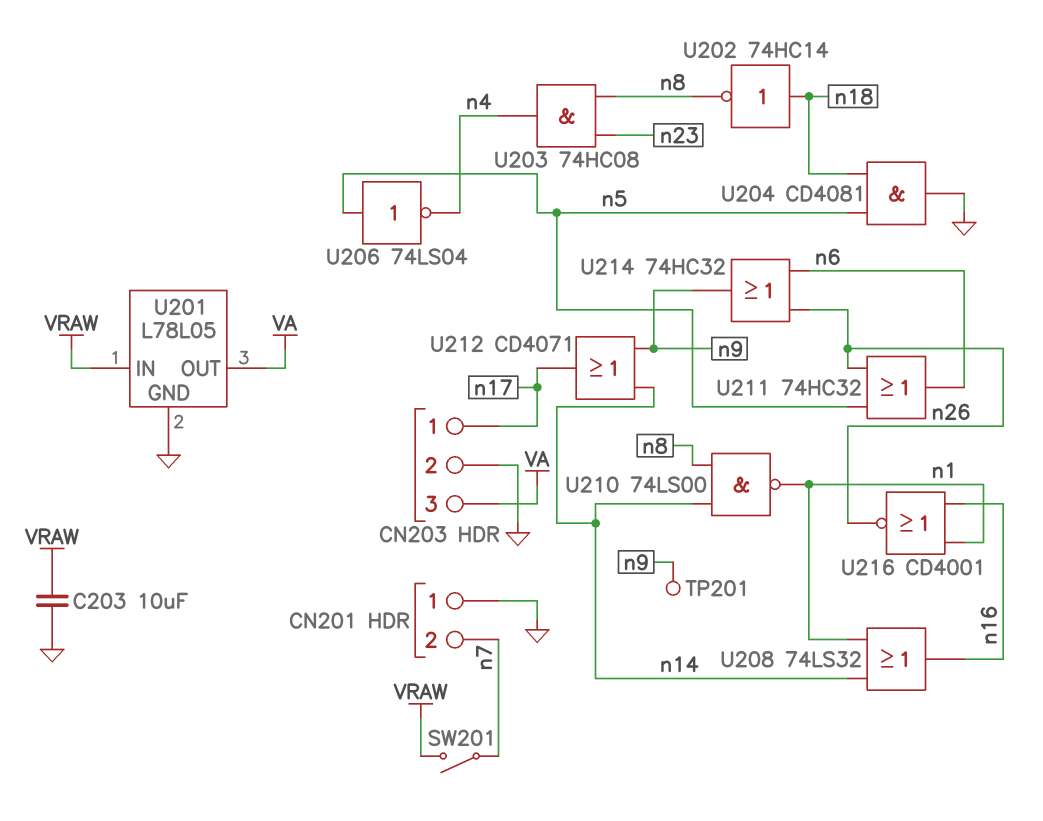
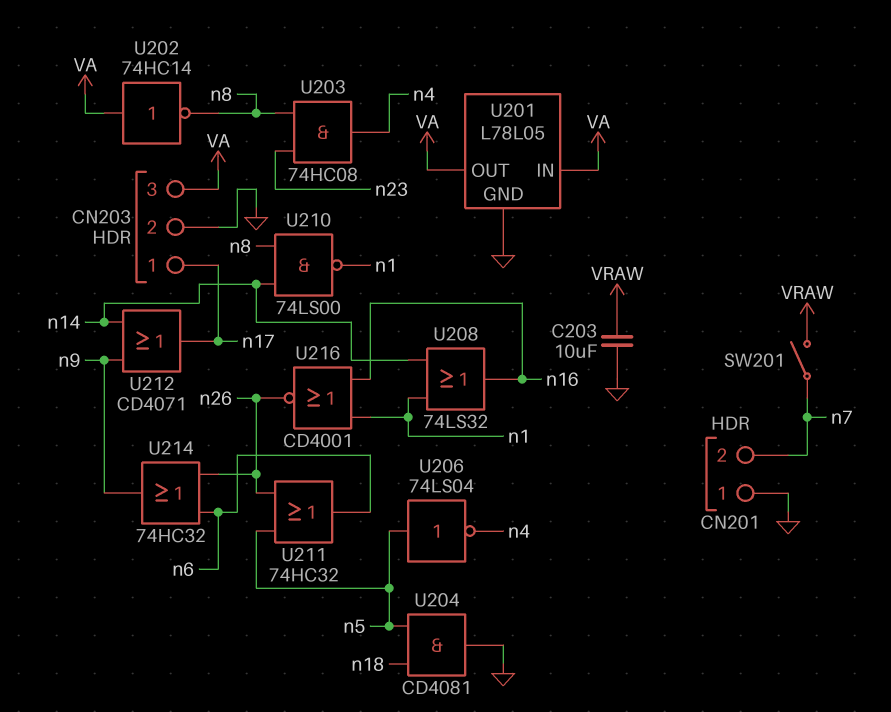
TP201: test point (n9) -> none
U201 pin IN: VRAW -> VA
U202: NOT 74HC14 (in n18, out n8) -> NOT 74HC14 (in VA, out n8)

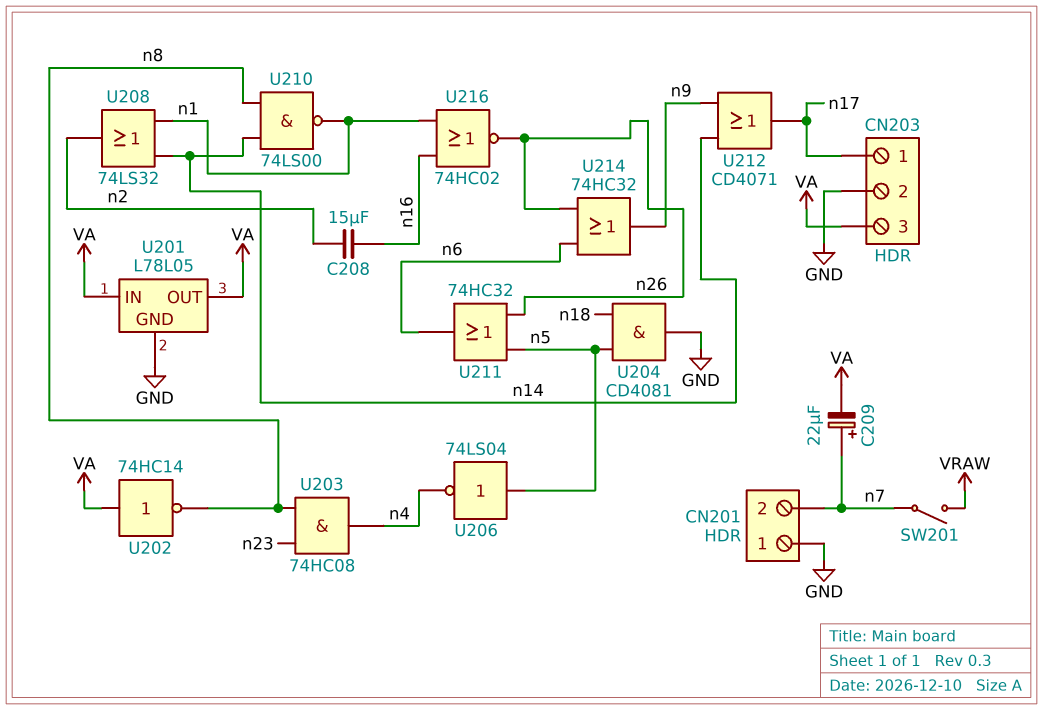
C203: 10uF (GND, VRAW) -> none
C208: none -> 15uF (n2, n16)
C209: none -> 22uF (plus n7, minus VA)
U208: OR 74LS32 (in n1, in n14, out n16) -> OR 74LS32 (in n1, in n14, out n2)
U216: NOR CD4001 (in n1, in n16, out n26) -> NOR 74HC02 (in n1, in n16, out n26)

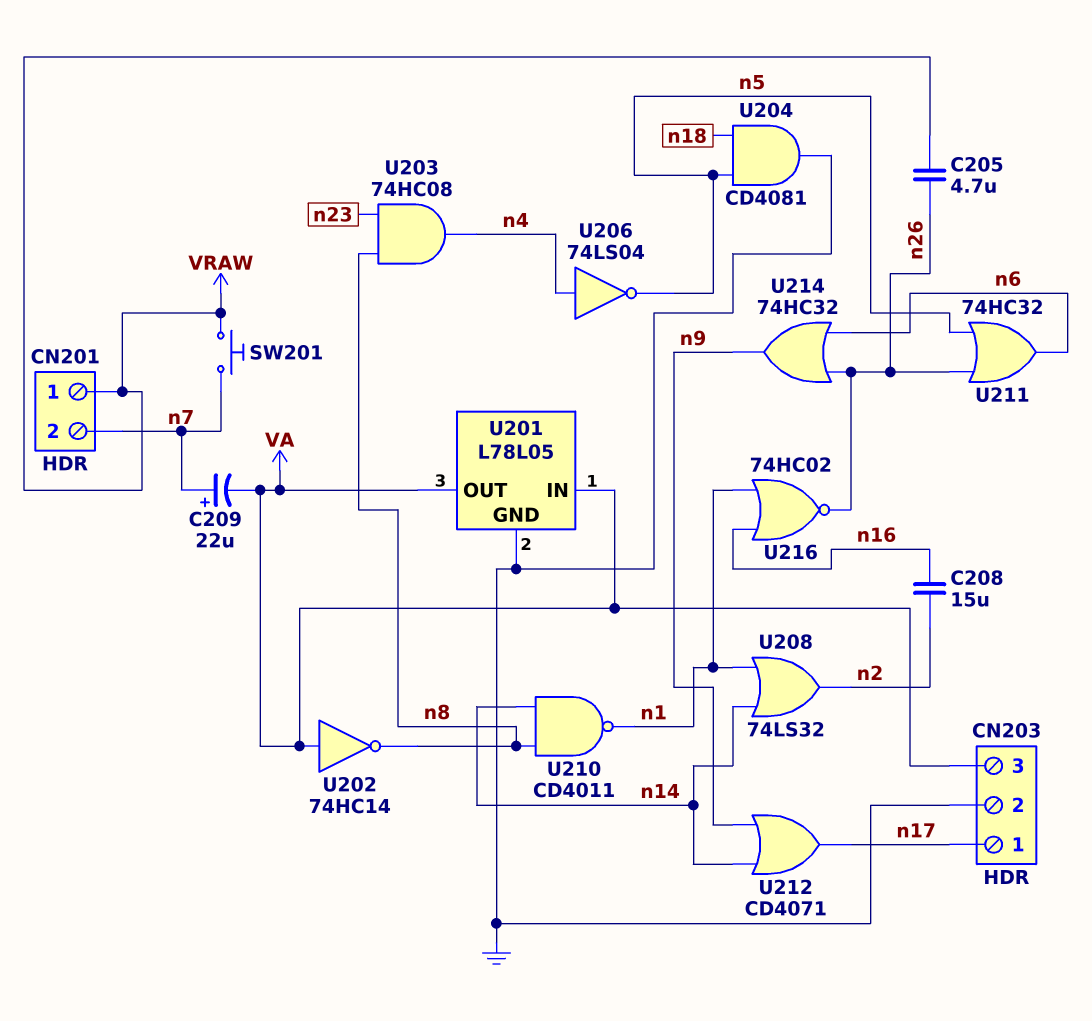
C205: none -> 4.7uF (VRAW, n26)
CN201 pin 1: GND -> VRAW
SW201: switch (VRAW, n7) -> button (VRAW, n7)
U206: NOT 74LS04 (in n5, out n4) -> NOT 74LS04 (in n4, out n5)
U210: NAND 74LS00 (in n8, in n14, out n1) -> NAND CD4011 (in n8, in n14, out n1)

